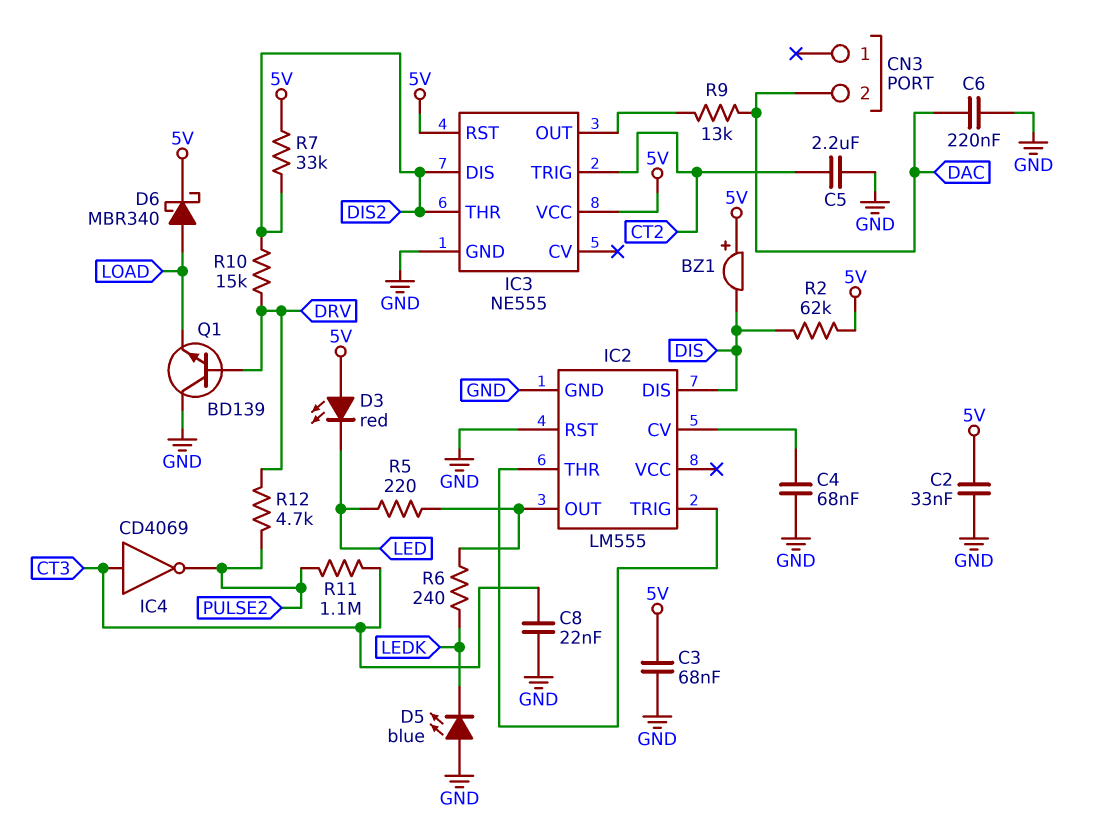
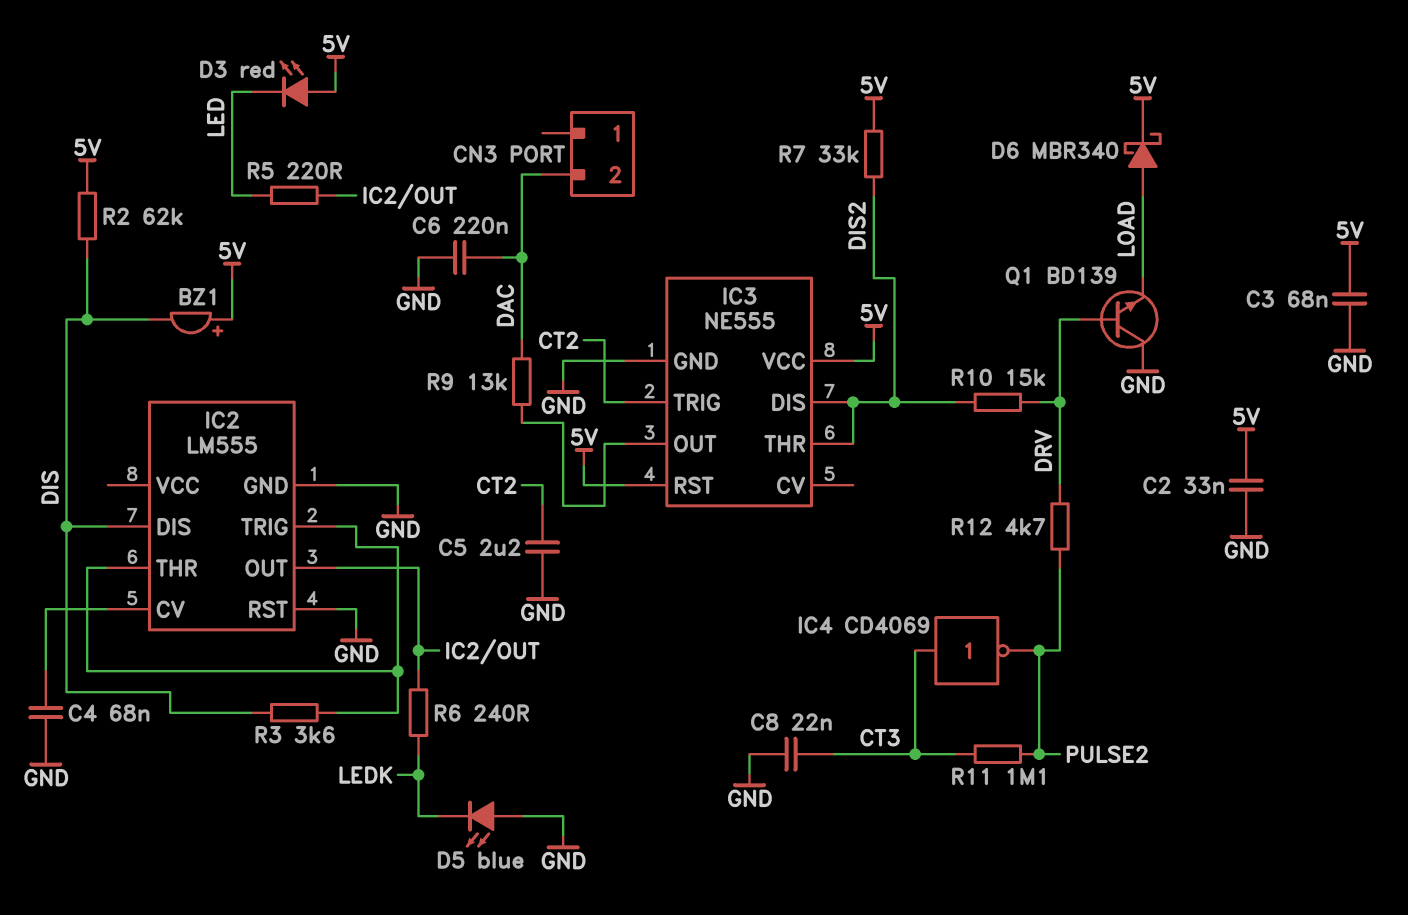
R3: none -> 3.6k (DIS, IC2/THR)

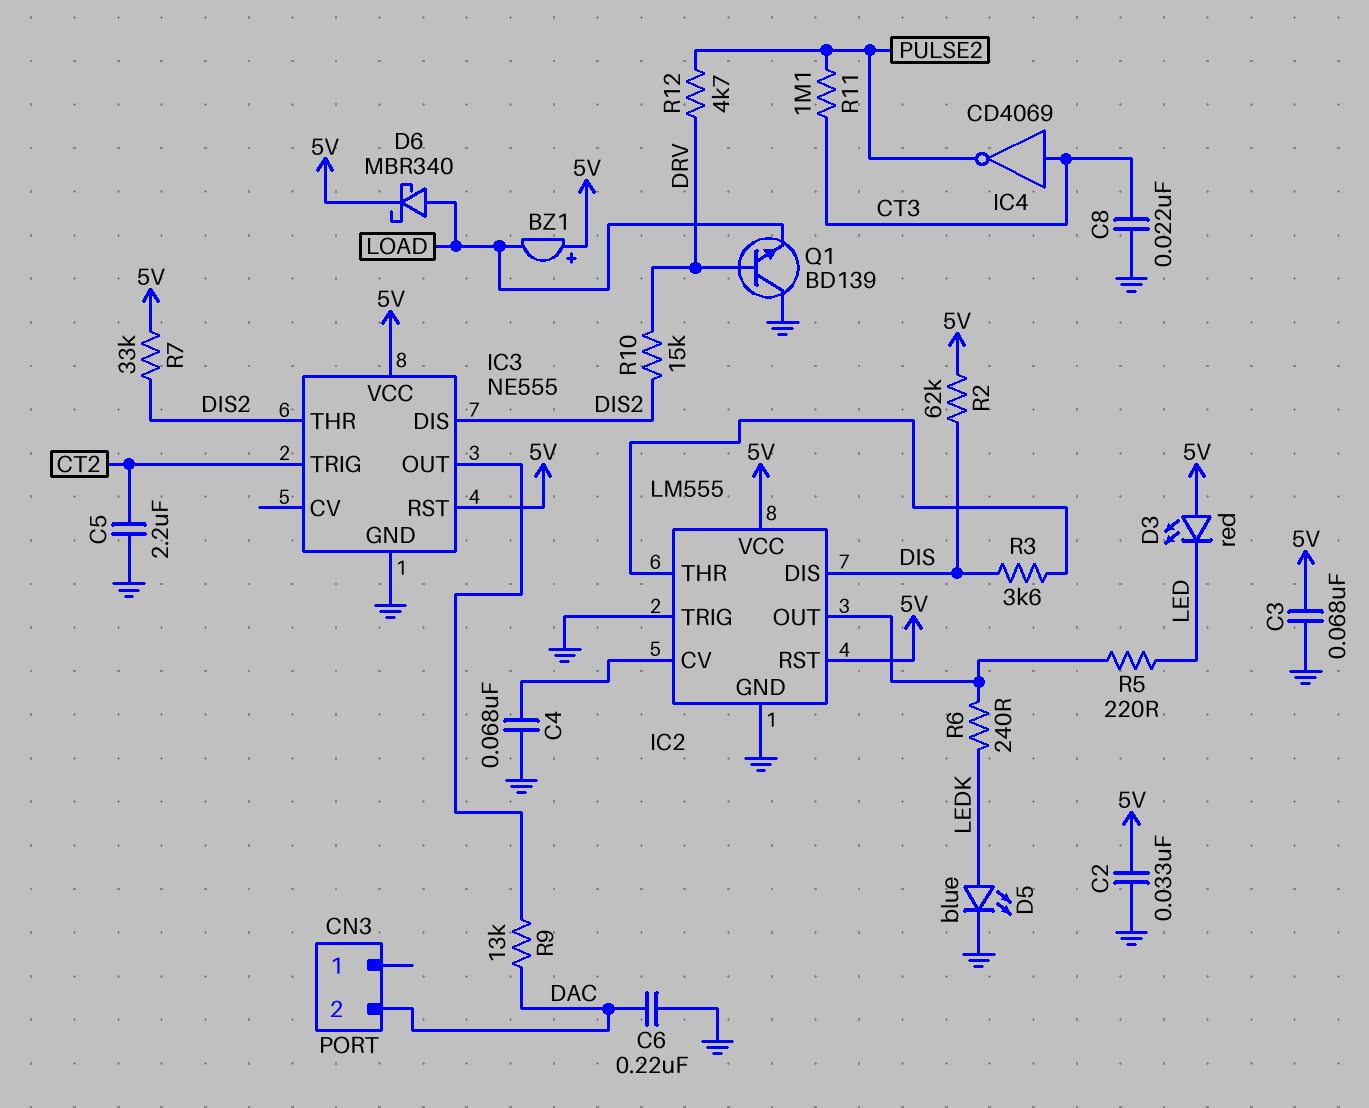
BZ1: buzzer (plus 5V, minus DIS) -> buzzer (plus 5V, minus LOAD)
D5: LED blue (A GND, K LEDK) -> LED blue (A LEDK, K GND)
IC2 pin RST: GND -> 5V
IC2 pin TRIG: IC2/THR -> GND
IC2 pin VCC: none -> 5V

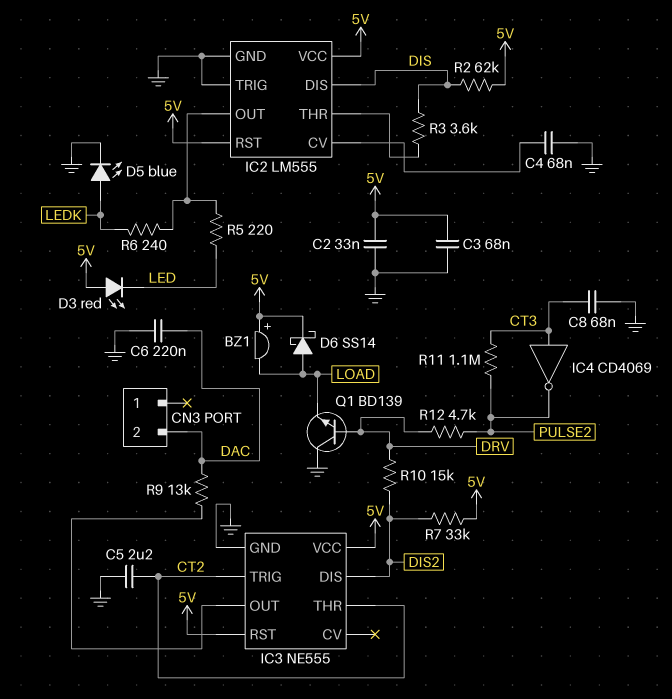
C8: 22nF (CT3, GND) -> 68nF (CT3, GND)
D6: schottky MBR340 (A LOAD, K 5V) -> schottky SS14 (A LOAD, K 5V)
IC3 pin THR: DIS2 -> CT2

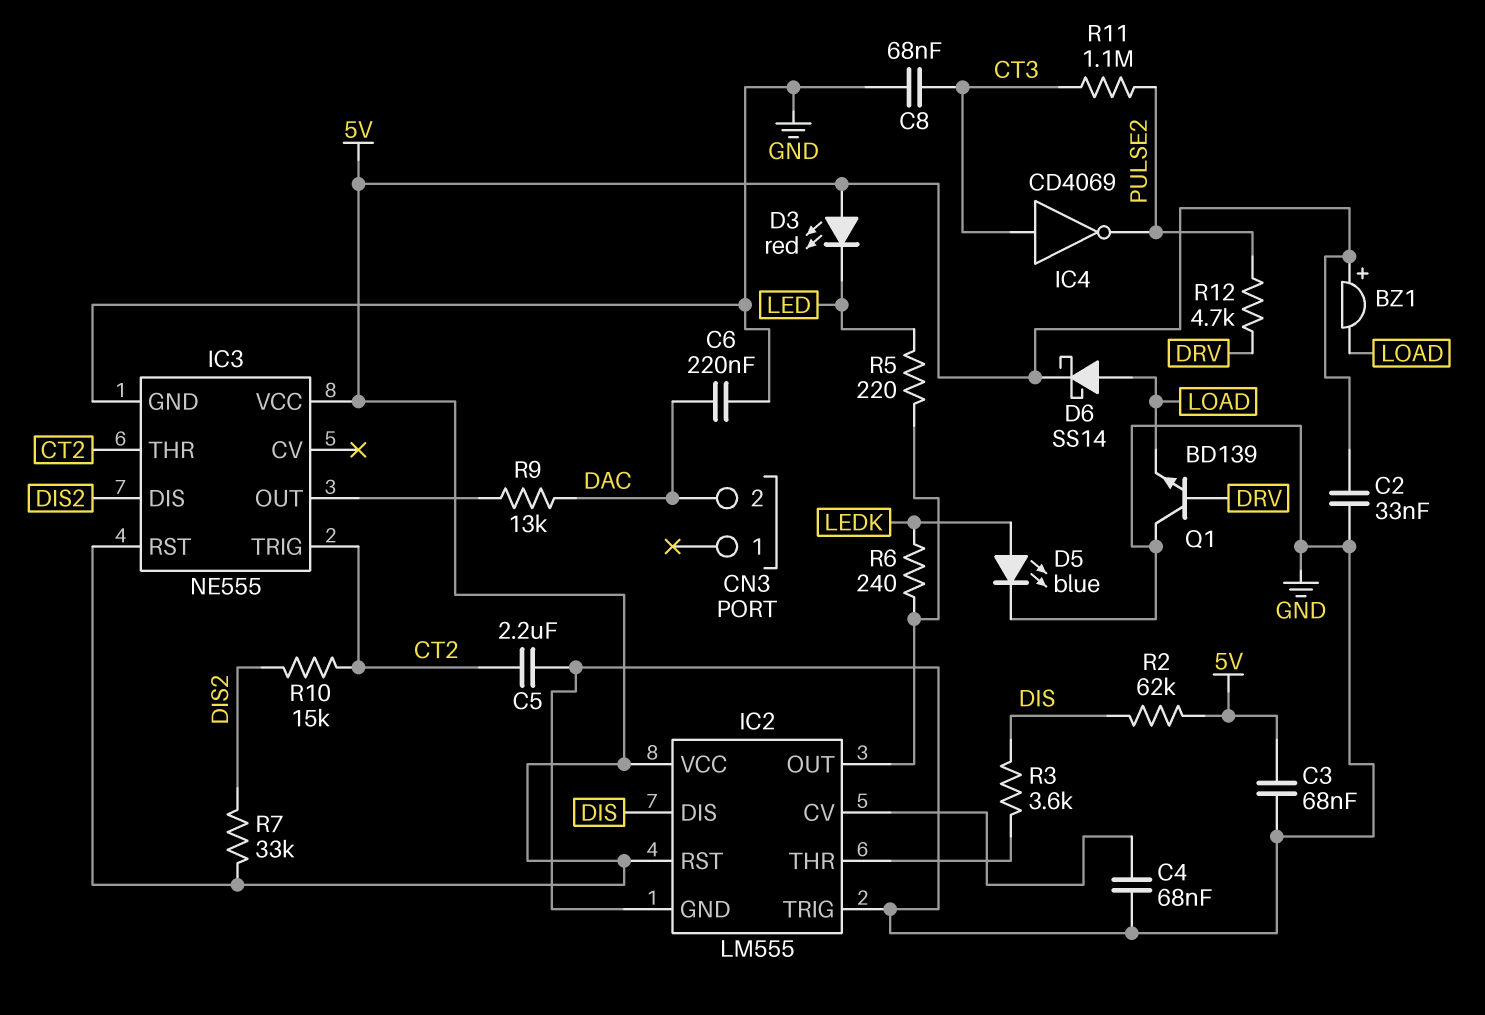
R10: 15k (DIS2, DRV) -> 15k (CT2, DIS2)

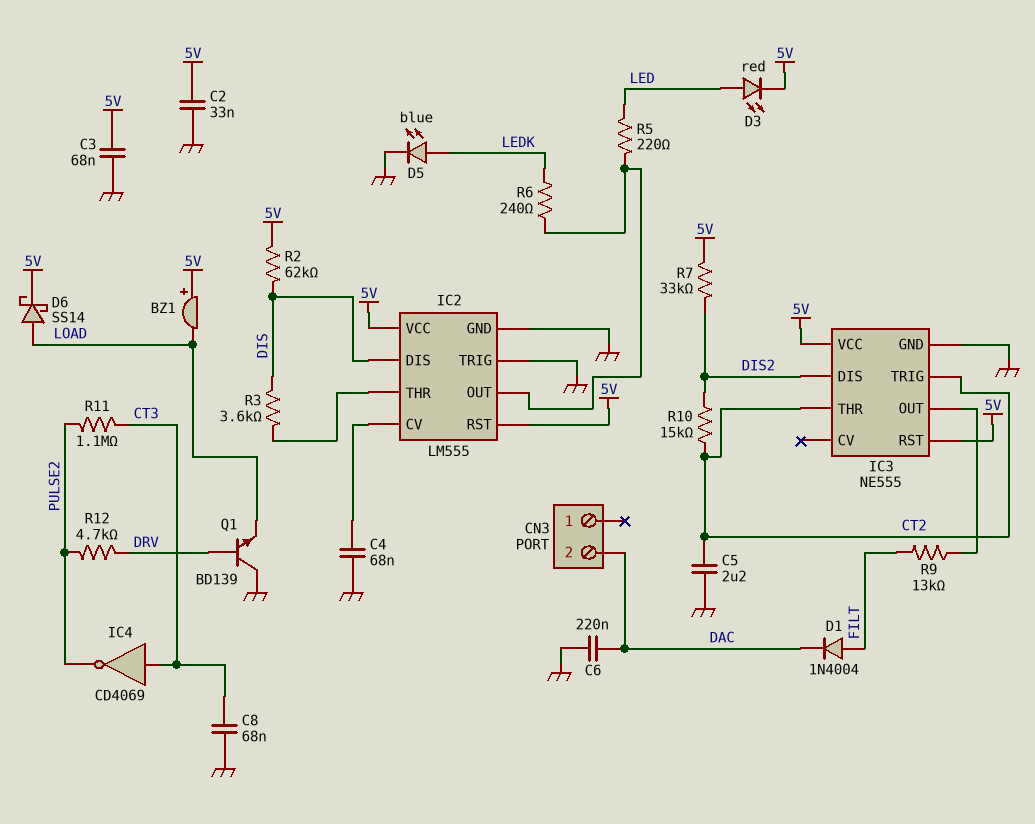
D1: none -> diode 1N4004 (A FILT, K DAC)
D3: LED red (A 5V, K LED) -> LED red (A LED, K 5V)
R9: 13k (DAC, IC3/OUT) -> 13k (FILT, IC3/OUT)

